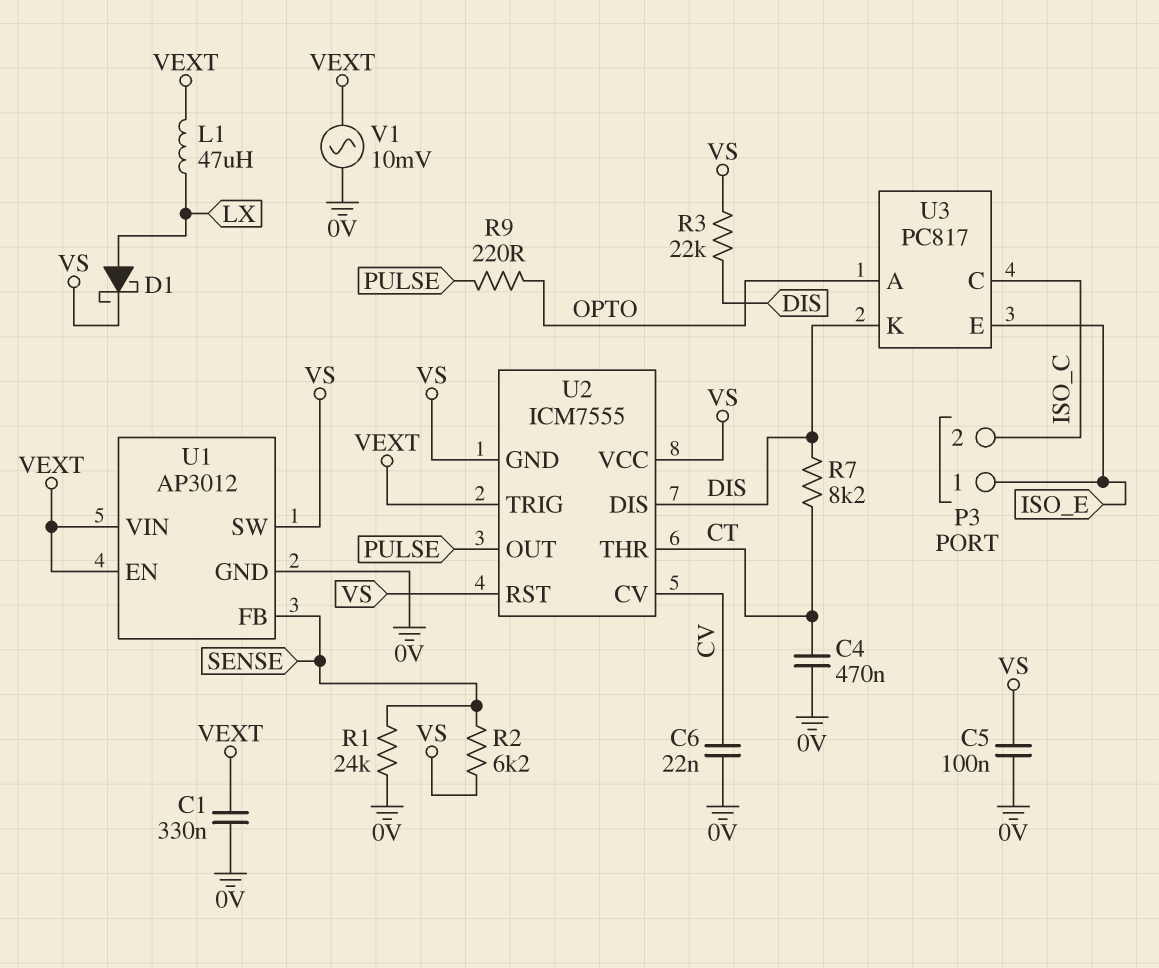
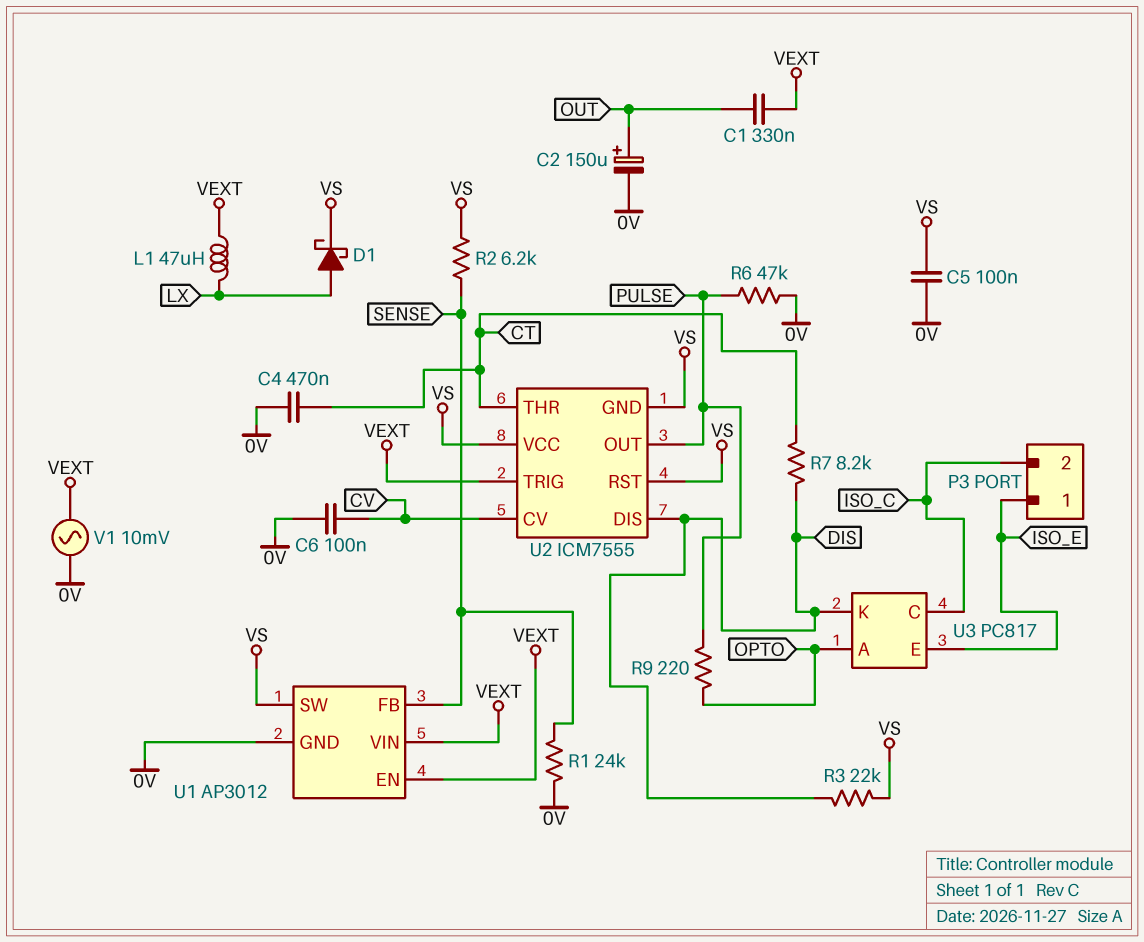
C1: 330nF (0V, VEXT) -> 330nF (OUT, VEXT)
C2: none -> 150uF (plus OUT, minus 0V)
C6: 22nF (0V, CV) -> 100nF (0V, CV)
R6: none -> 47k (0V, PULSE)

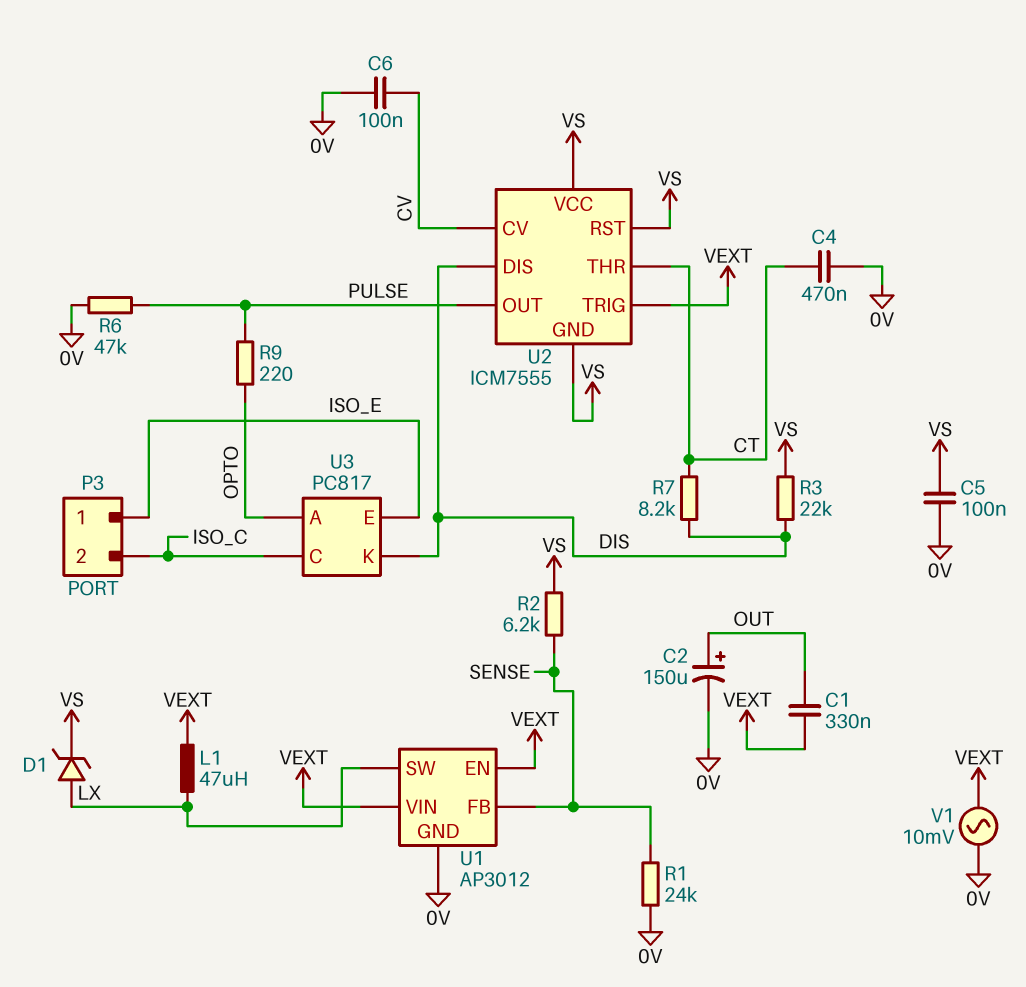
D1: schottky (A LX, K VS) -> zener (A LX, K VS)
U1 pin SW: VS -> LX

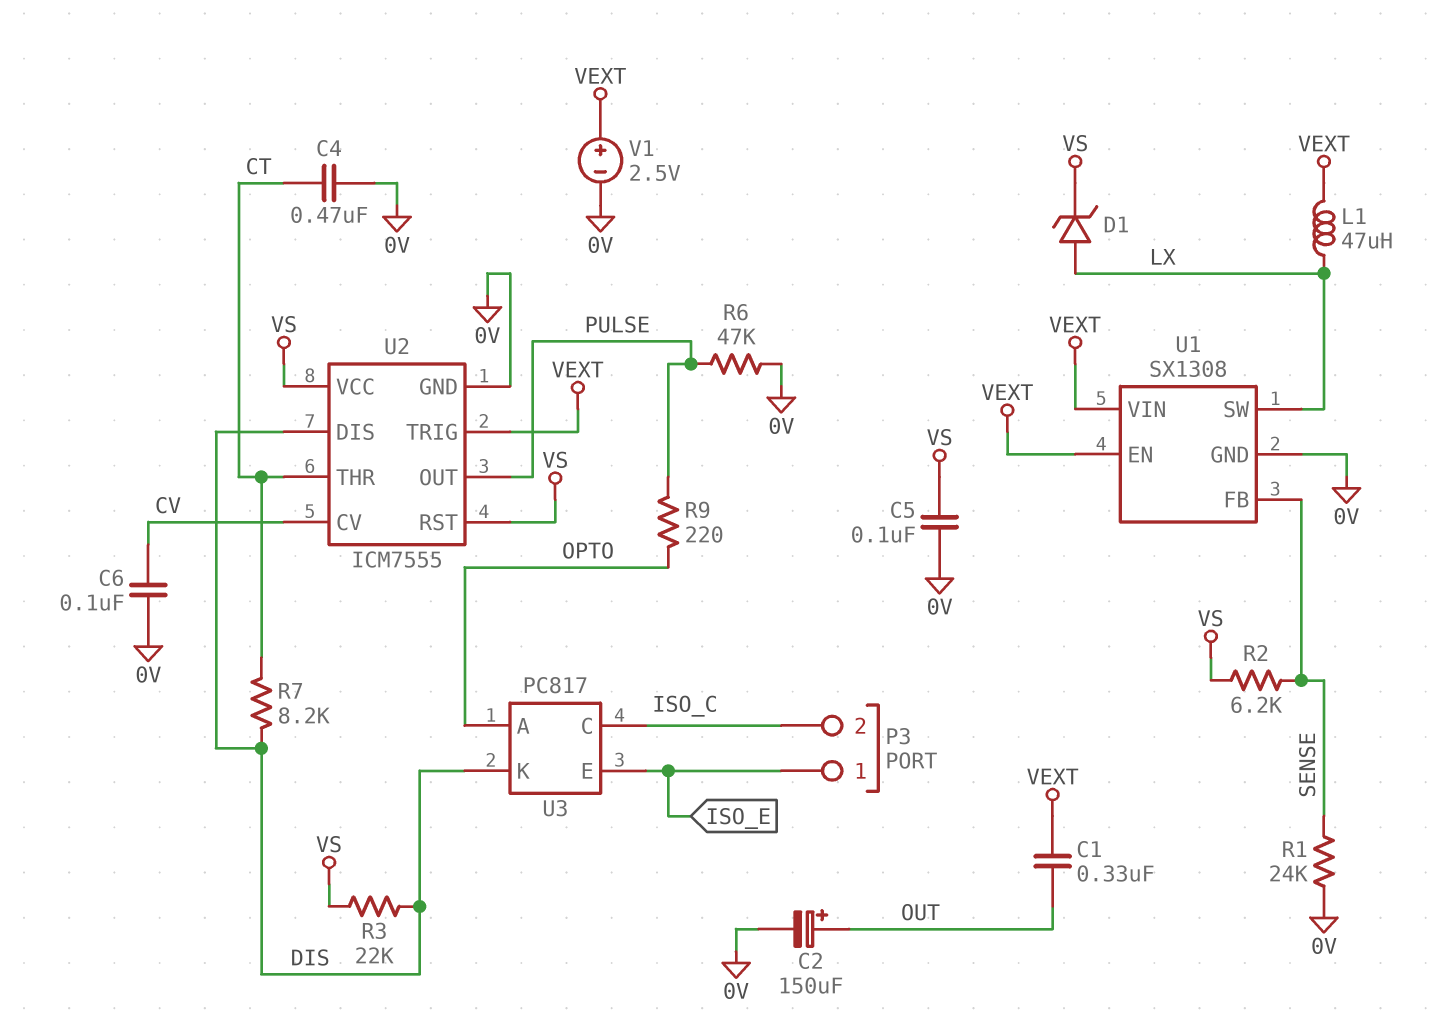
U1: AP3012 -> SX1308
U2 pin GND: VS -> 0V
V1: AC 10mV (0V, VEXT) -> 2.5V (plus VEXT, minus 0V)

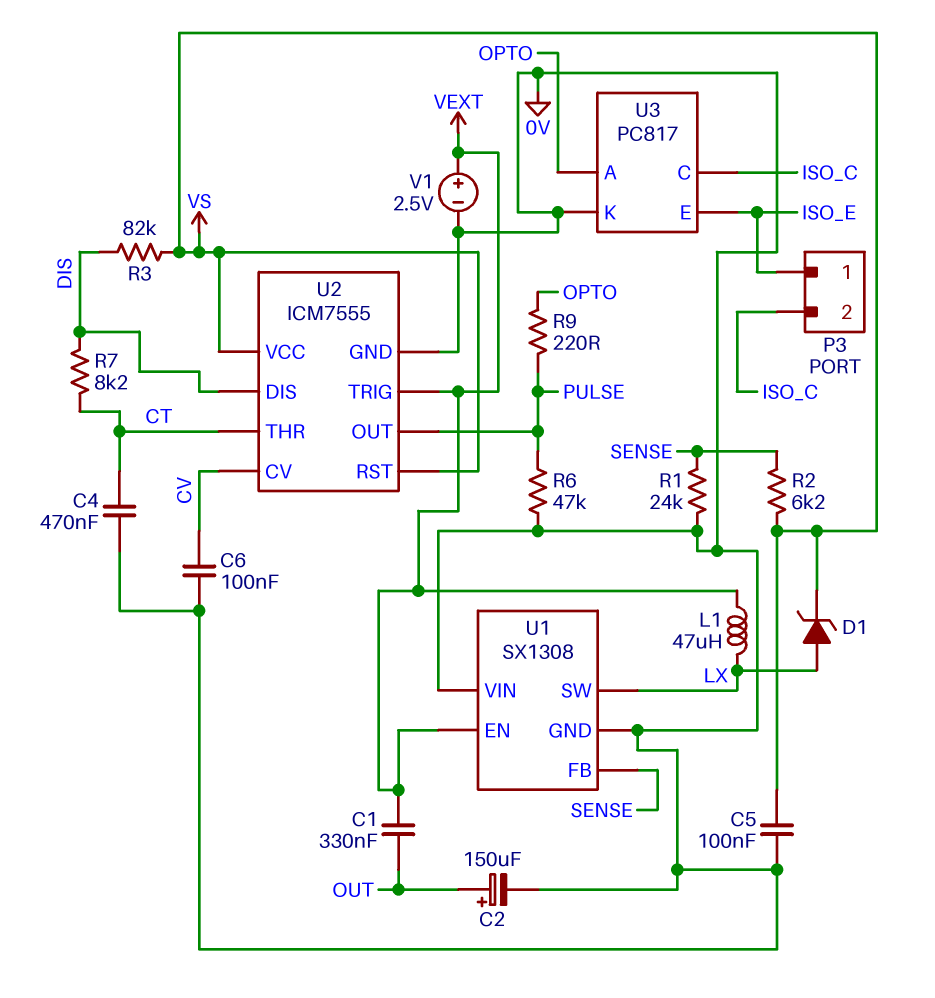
R3: 22k (DIS, VS) -> 82k (DIS, VS)
U1 pin VIN: VEXT -> 0V
U3 pin K: DIS -> 0V

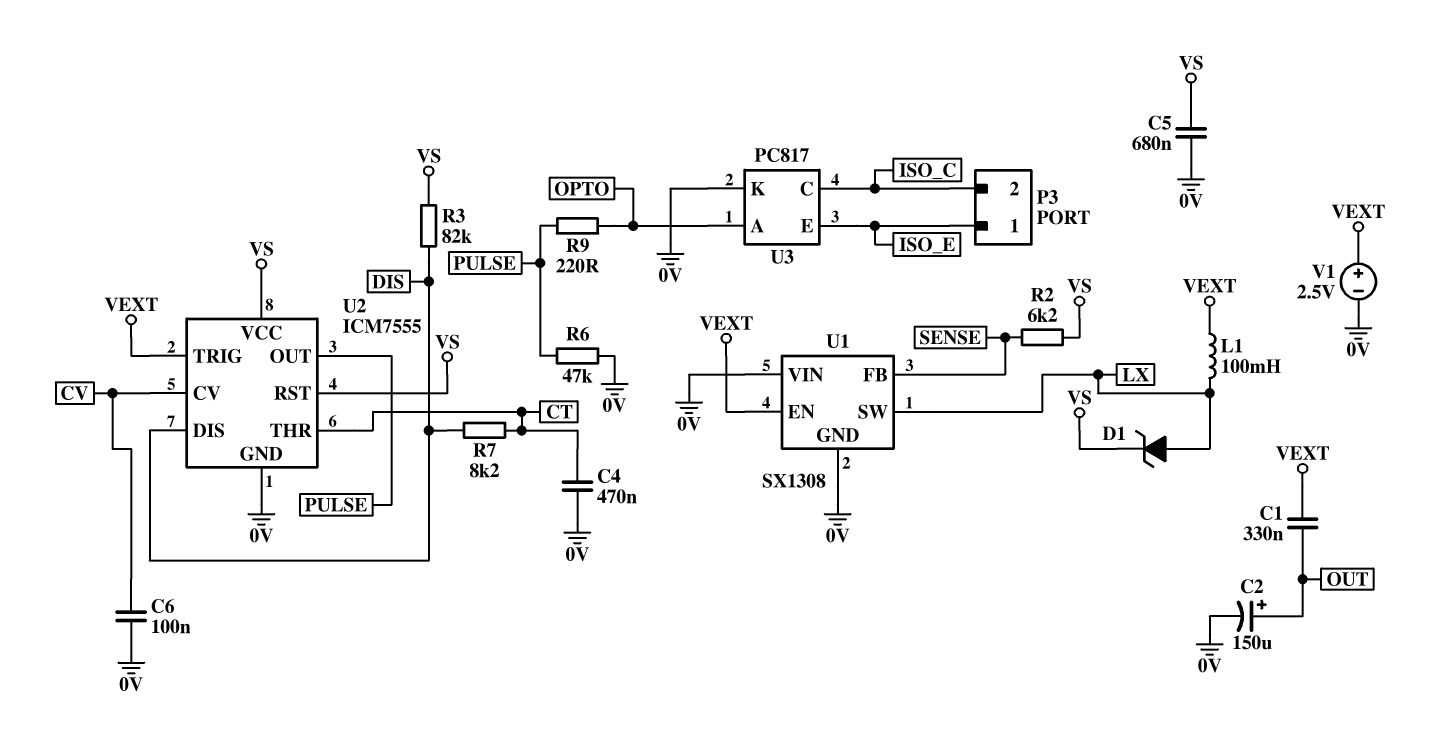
C5: 100nF (0V, VS) -> 680nF (0V, VS)
L1: 47uH (LX, VEXT) -> 100mH (LX, VEXT)
R1: 24k (0V, SENSE) -> none

